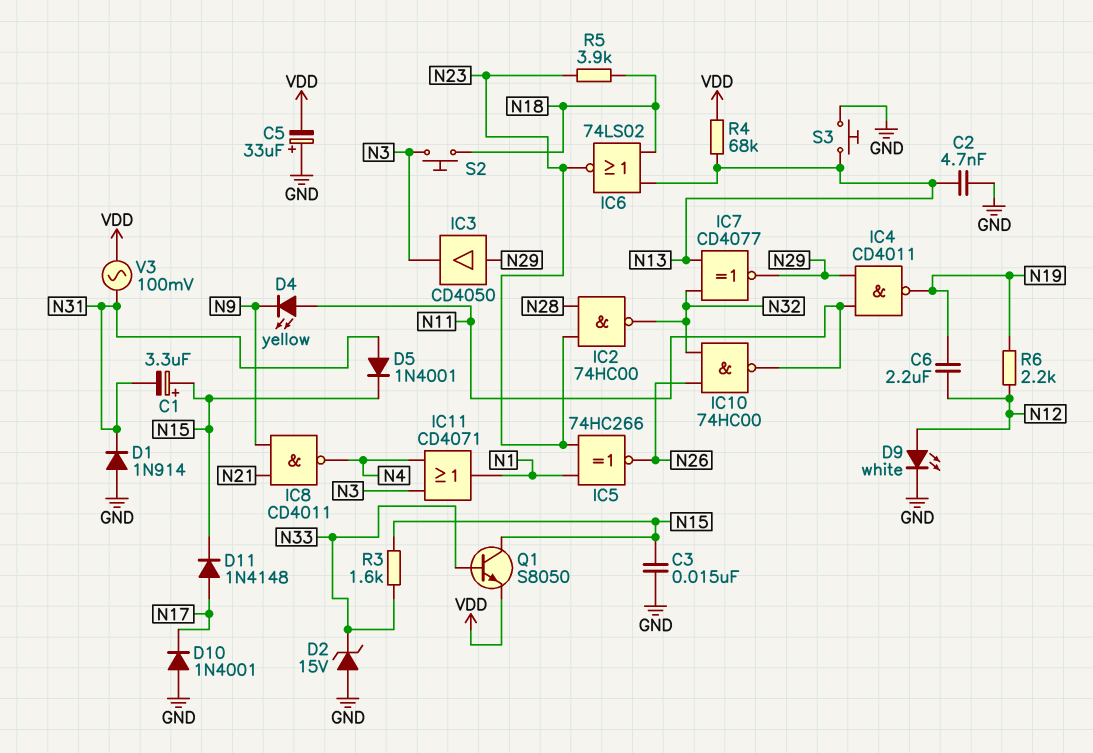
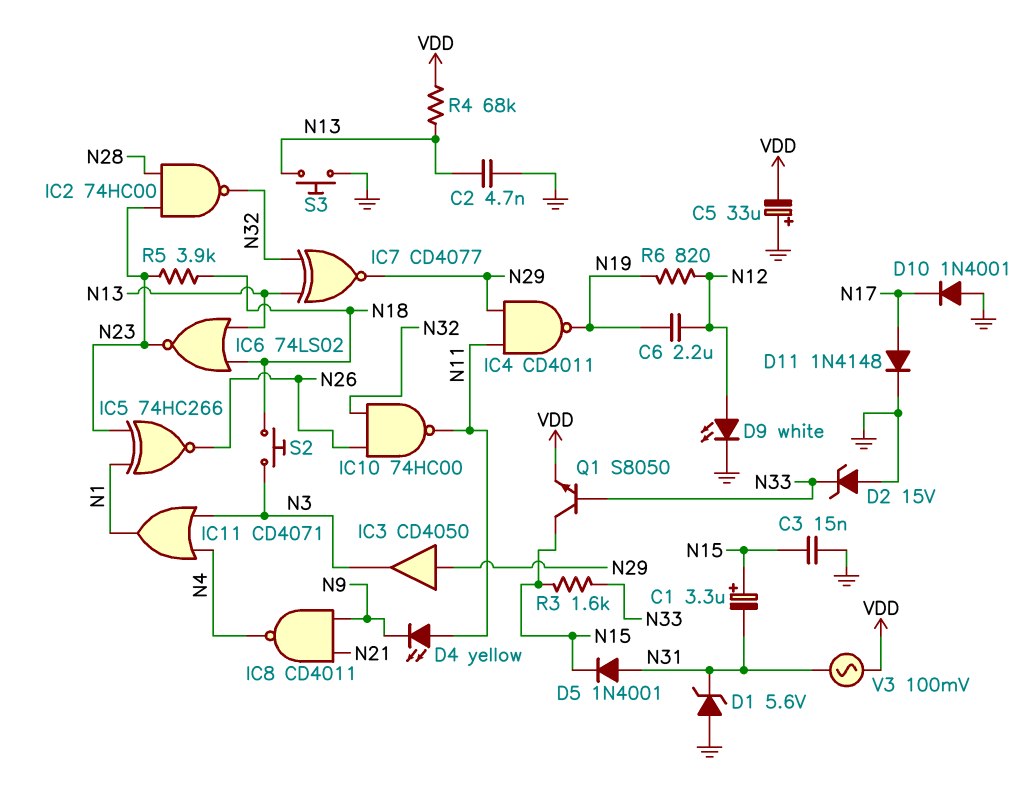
D1: diode 1N914 (A GND, K N31) -> zener 5.6V (A GND, K N31)
D11: diode 1N4148 (A N17, K N15) -> diode 1N4148 (A N17, K GND)
R6: 2.2k (N12, N19) -> 820 (N12, N19)

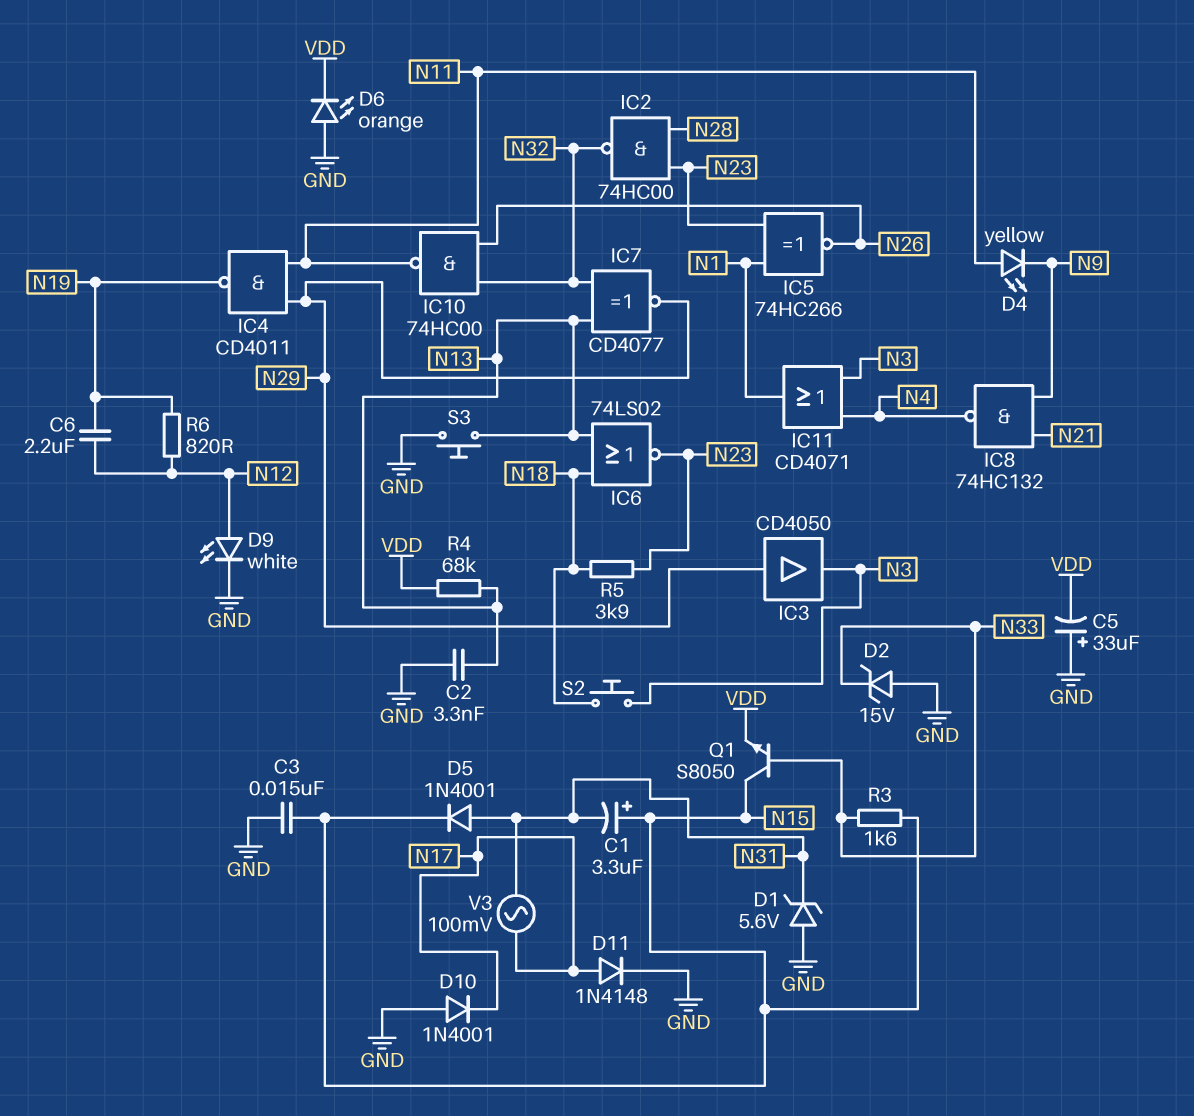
C2: 4.7nF (GND, N13) -> 3.3nF (GND, N13)
D6: none -> LED orange (A GND, K VDD)
IC8: NAND CD4011 (in N9, in N21, out N4) -> NAND 74HC132 (in N9, in N21, out N4)
V3: AC 100mV (N31, VDD) -> AC 100mV (N17, N31)

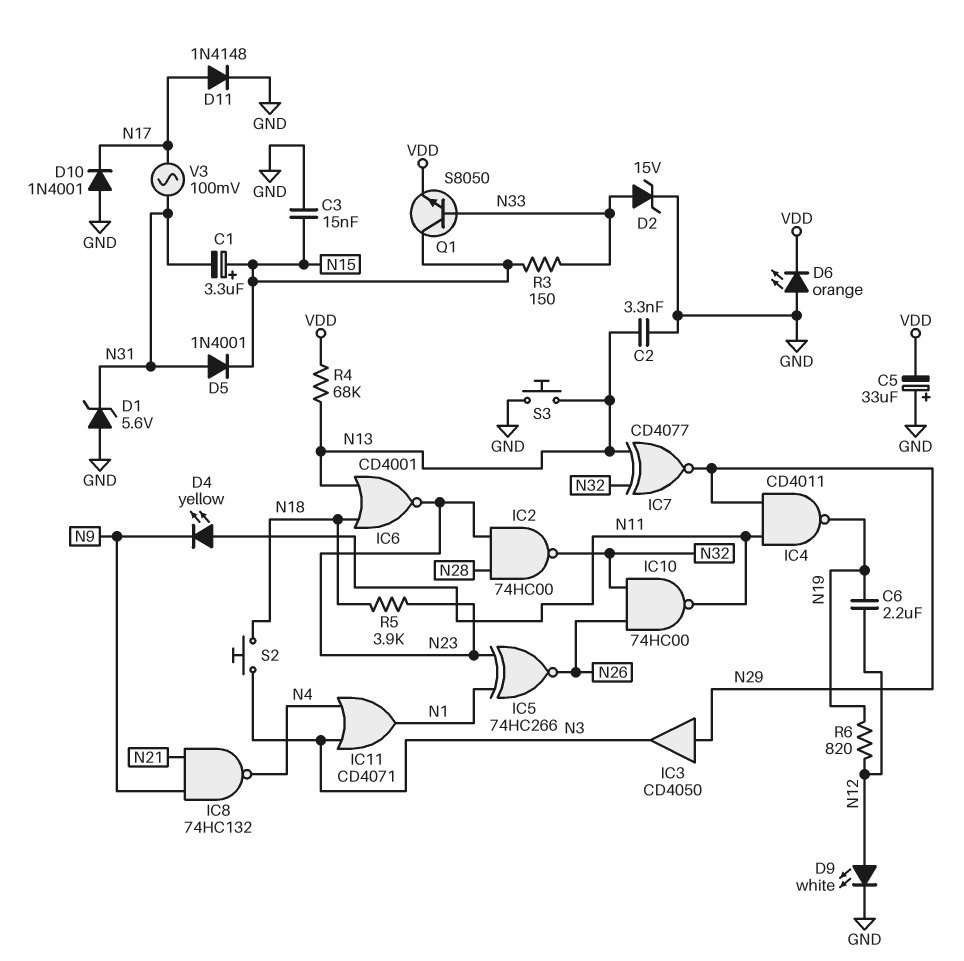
D2: zener 15V (A GND, K N33) -> zener 15V (A N33, K GND)
IC6: NOR 74LS02 (in N13, in N18, out N23) -> NOR CD4001 (in N13, in N18, out N23)
R3: 1.6k (N15, N33) -> 150 (N15, N33)

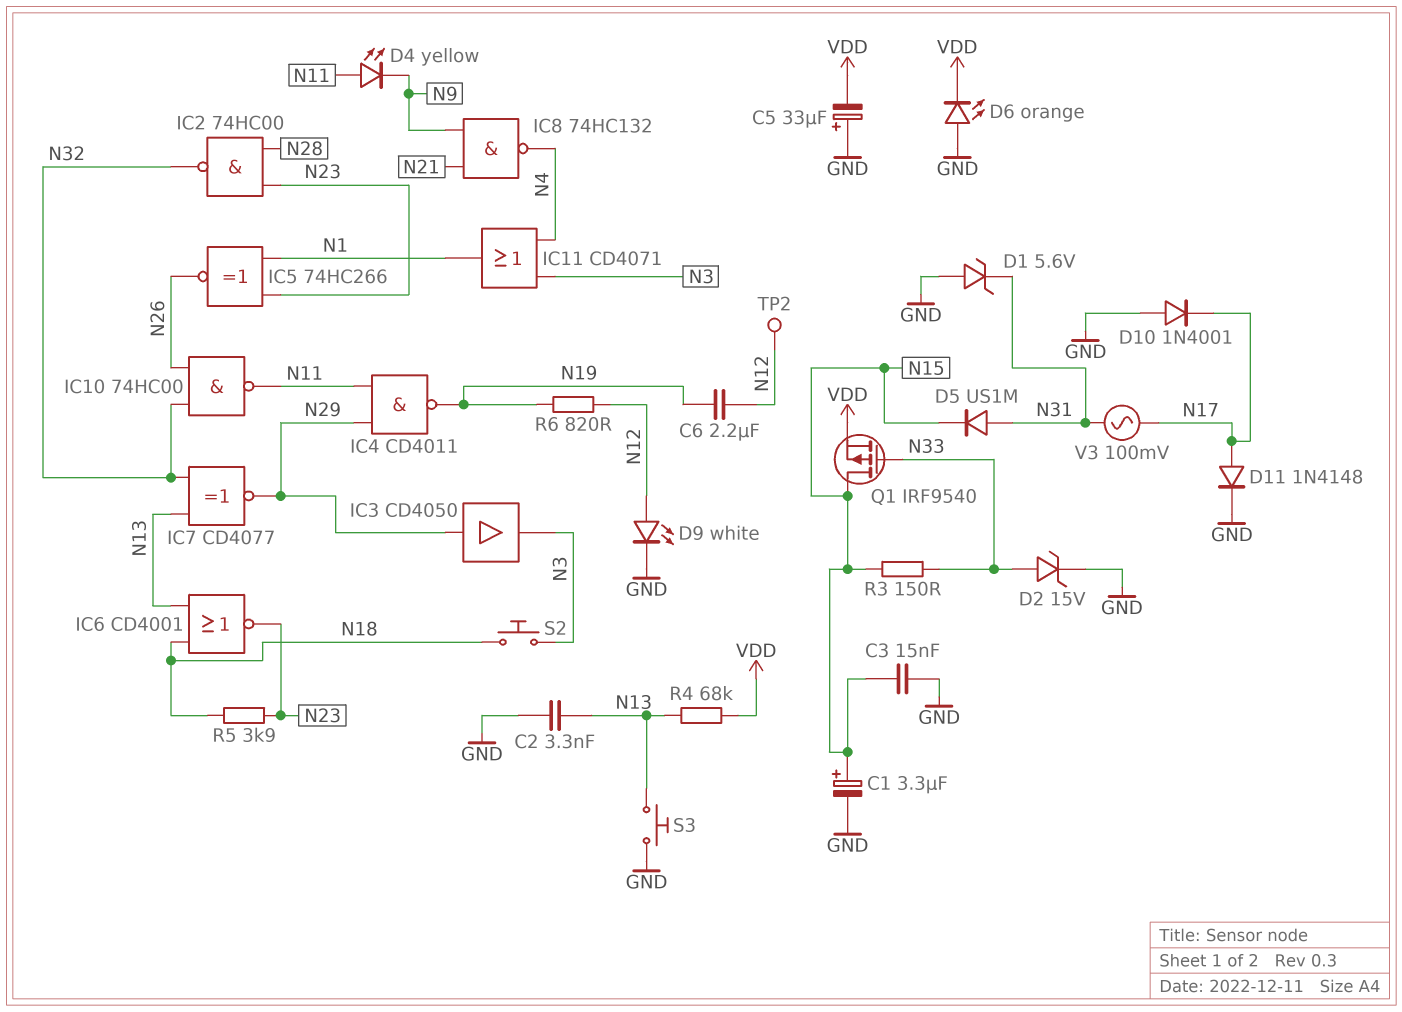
C1: 3.3uF (plus N15, minus N31) -> 3.3uF (plus N15, minus GND)
D5: diode 1N4001 (A N31, K N15) -> diode US1M (A N31, K N15)
Q1: NPN S8050 (B N33, C N15, E VDD) -> PMOS IRF9540 (G N33, D N15, S VDD)
TP2: none -> test point (N12)

